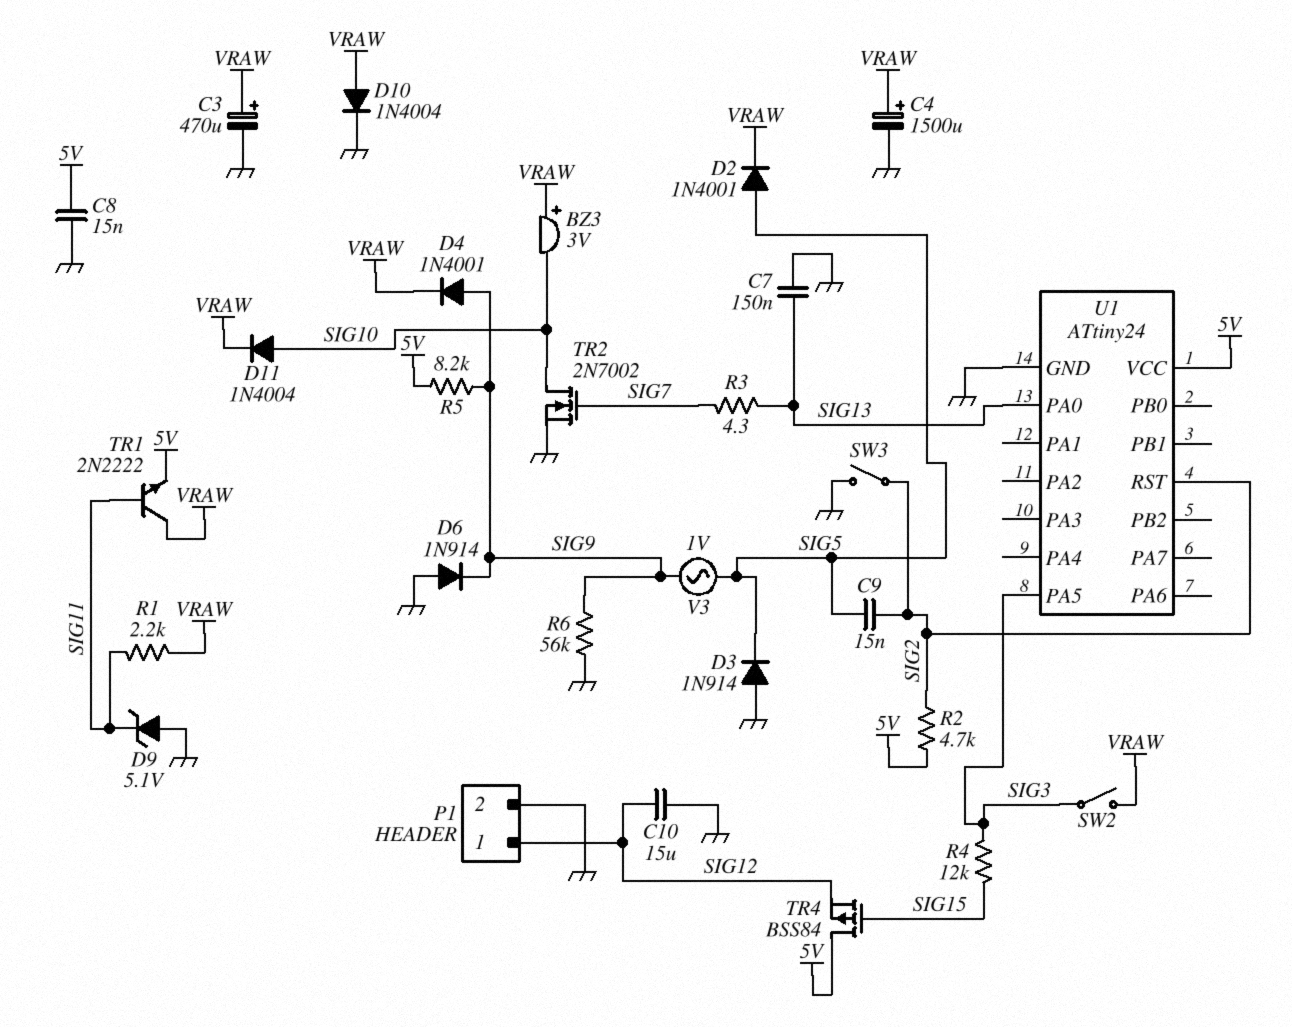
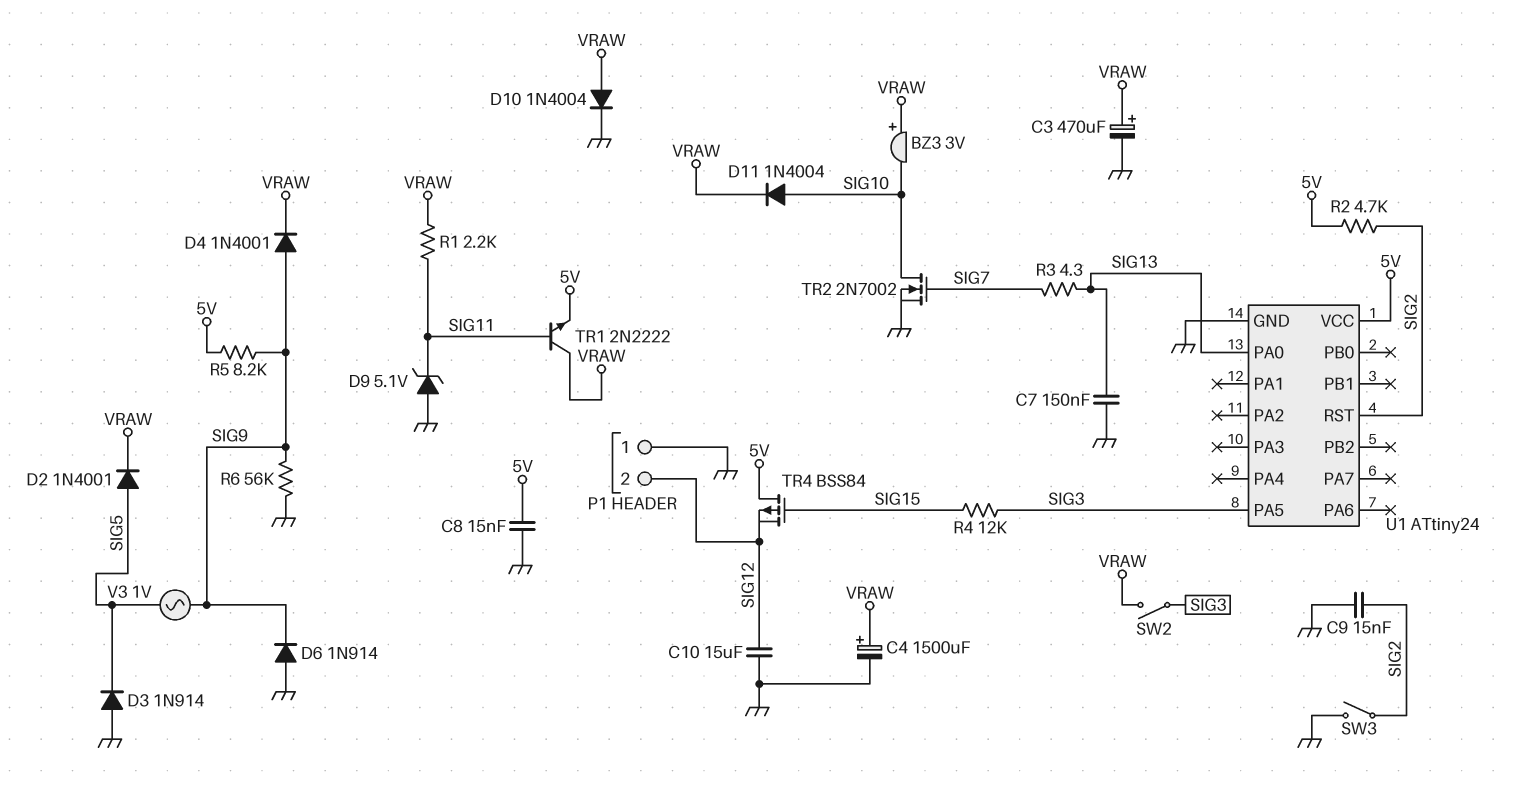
C9: 15nF (SIG2, SIG5) -> 15nF (GND, SIG2)
P1 pin 1: SIG12 -> GND
P1 pin 2: GND -> SIG12

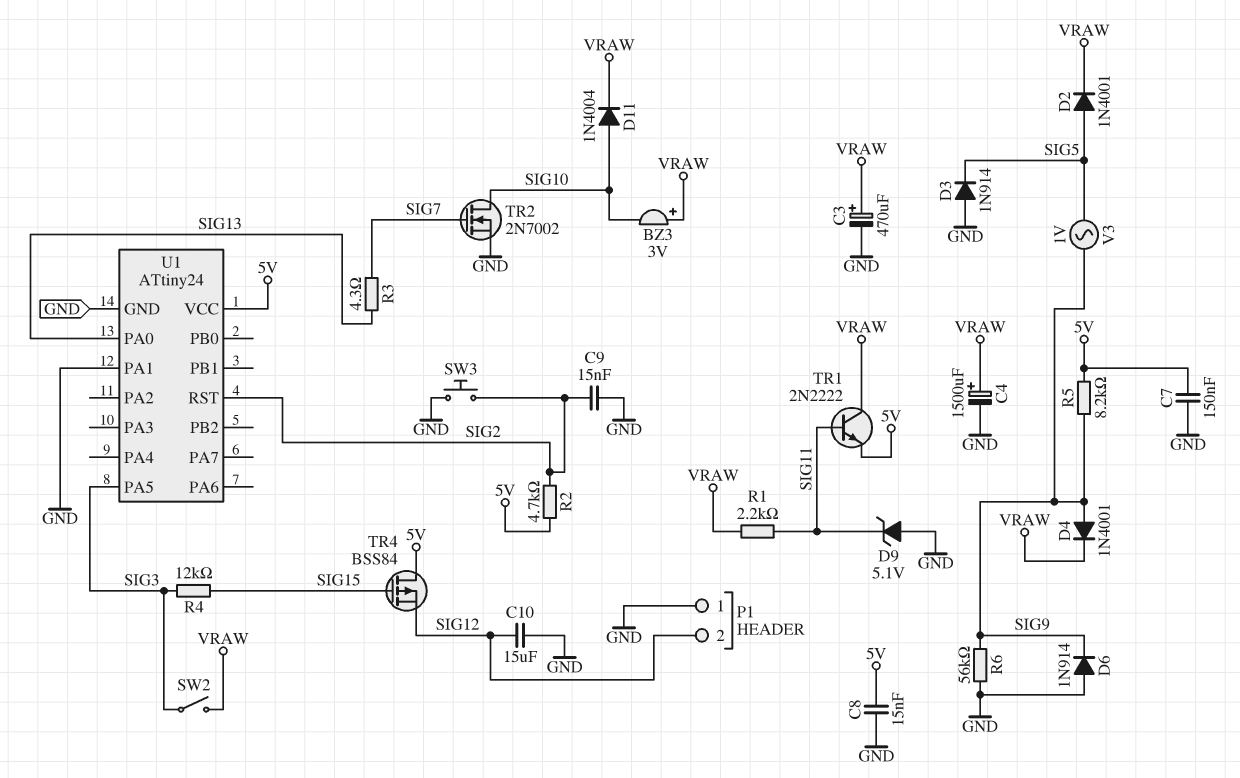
C7: 150nF (GND, SIG13) -> 150nF (5V, GND)
D10: diode 1N4004 (A VRAW, K GND) -> none
SW3: switch (GND, SIG2) -> button (GND, SIG2)
U1 pin PA1: none -> GND

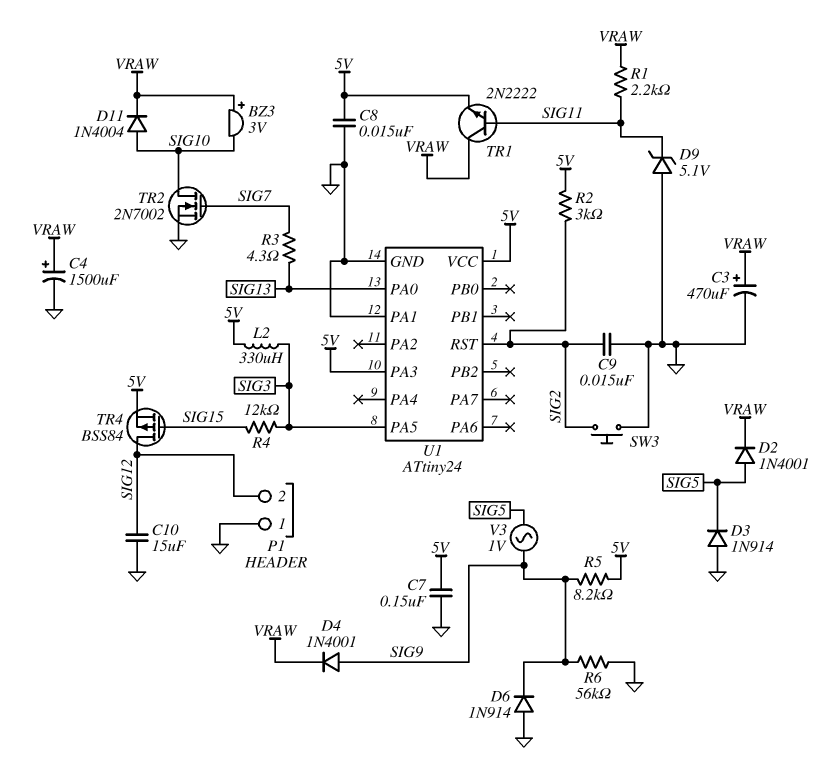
L2: none -> 330uH (5V, SIG3)
R2: 4.7k (5V, SIG2) -> 3k (5V, SIG2)
SW2: switch (SIG3, VRAW) -> none
TR4: PMOS BSS84 (G SIG15, D 5V, S SIG12) -> PMOS BSS84 (G SIG15, D SIG12, S 5V)
U1 pin PA3: none -> 5V

